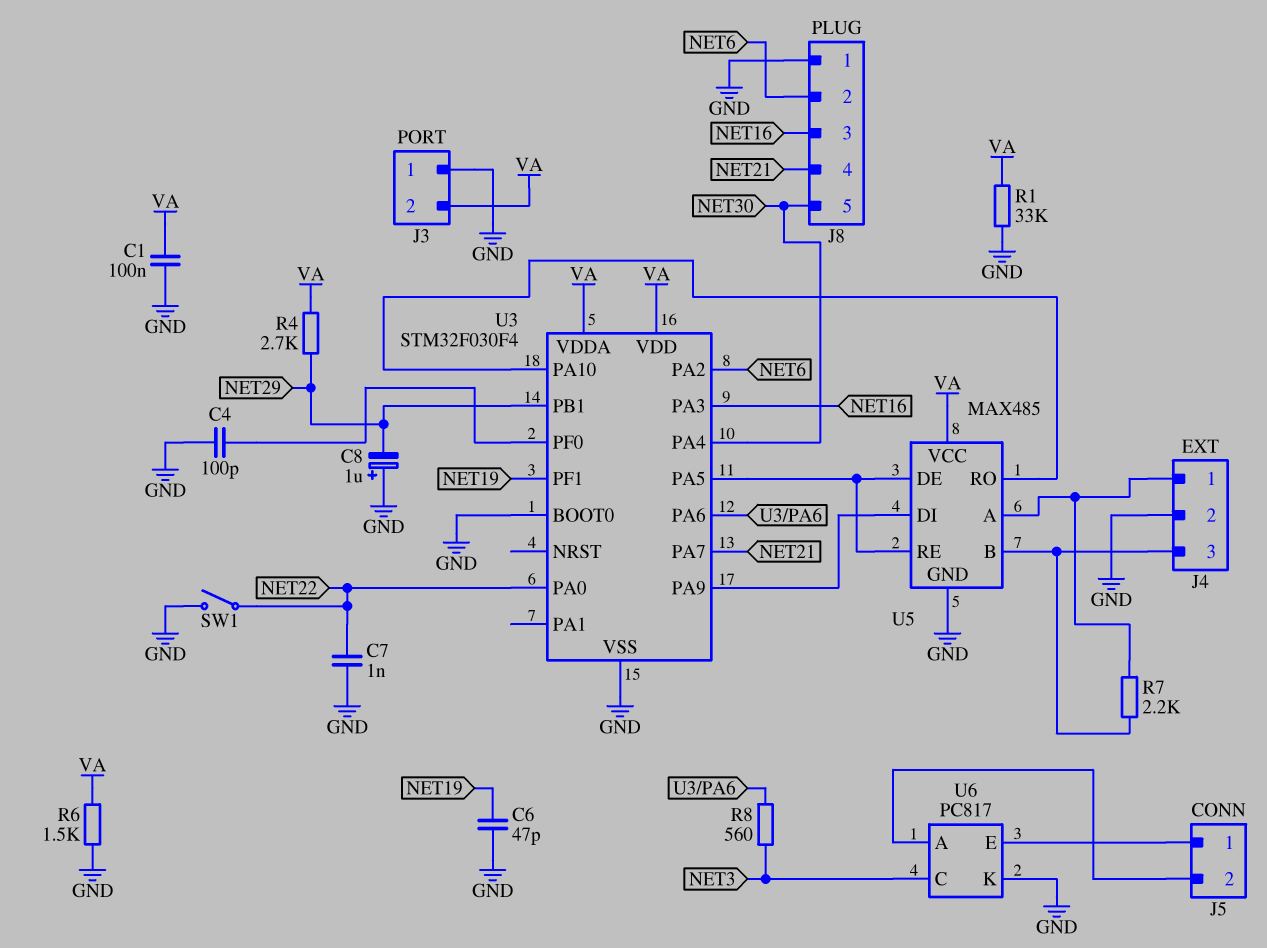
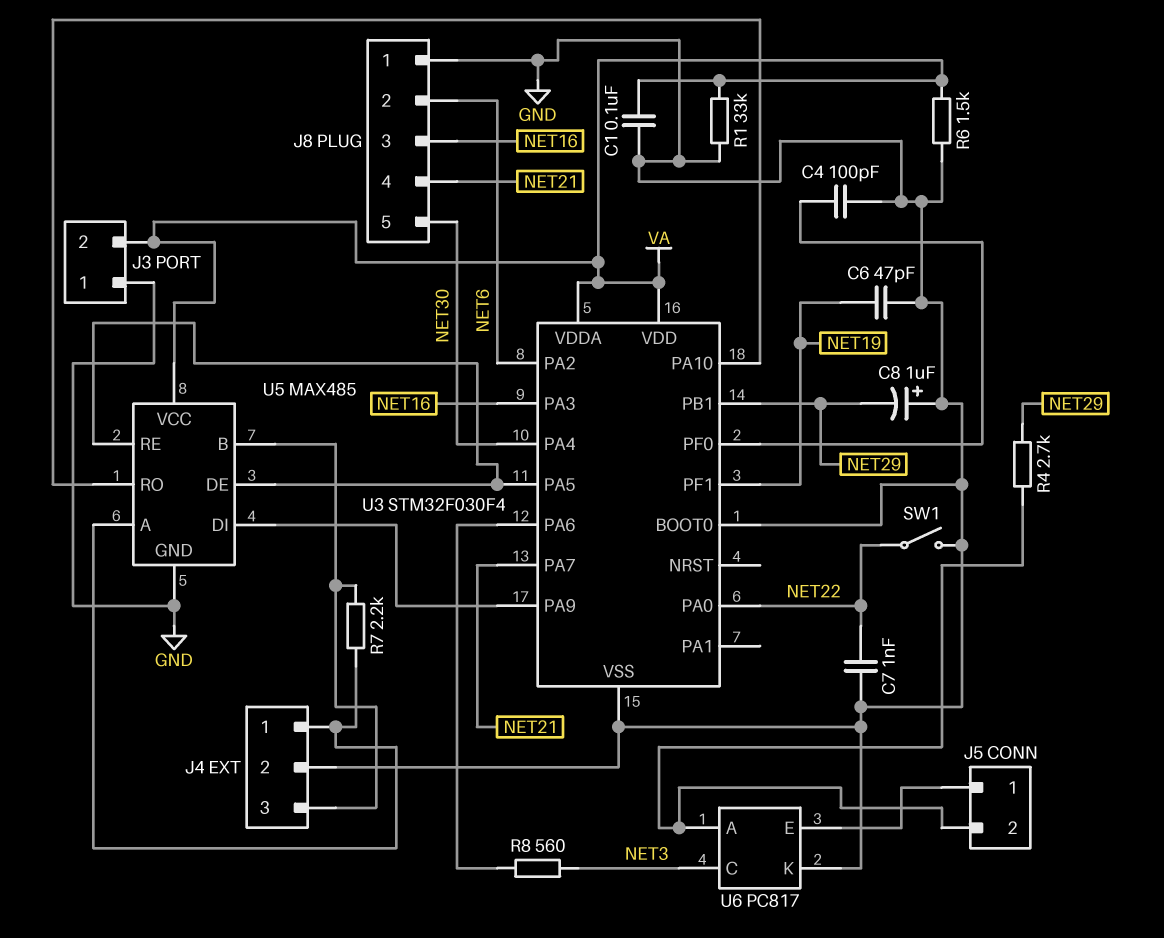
R4: 2.7k (NET29, VA) -> 2.7k (J5/2, NET29)

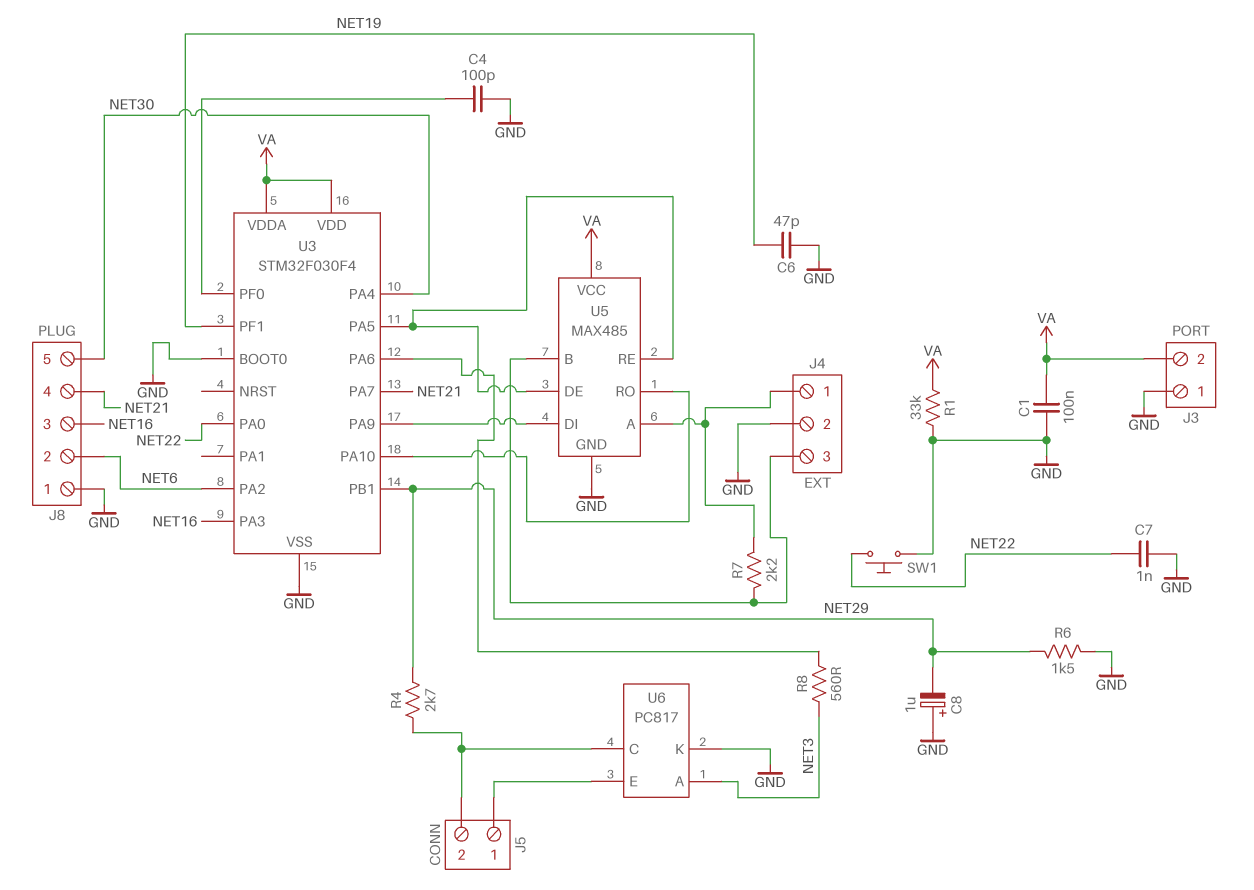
R6: 1.5k (GND, VA) -> 1.5k (GND, NET29)
SW1: switch (GND, NET22) -> button (GND, NET22)
U6 pin A: J5/2 -> NET3
U6 pin C: NET3 -> J5/2

